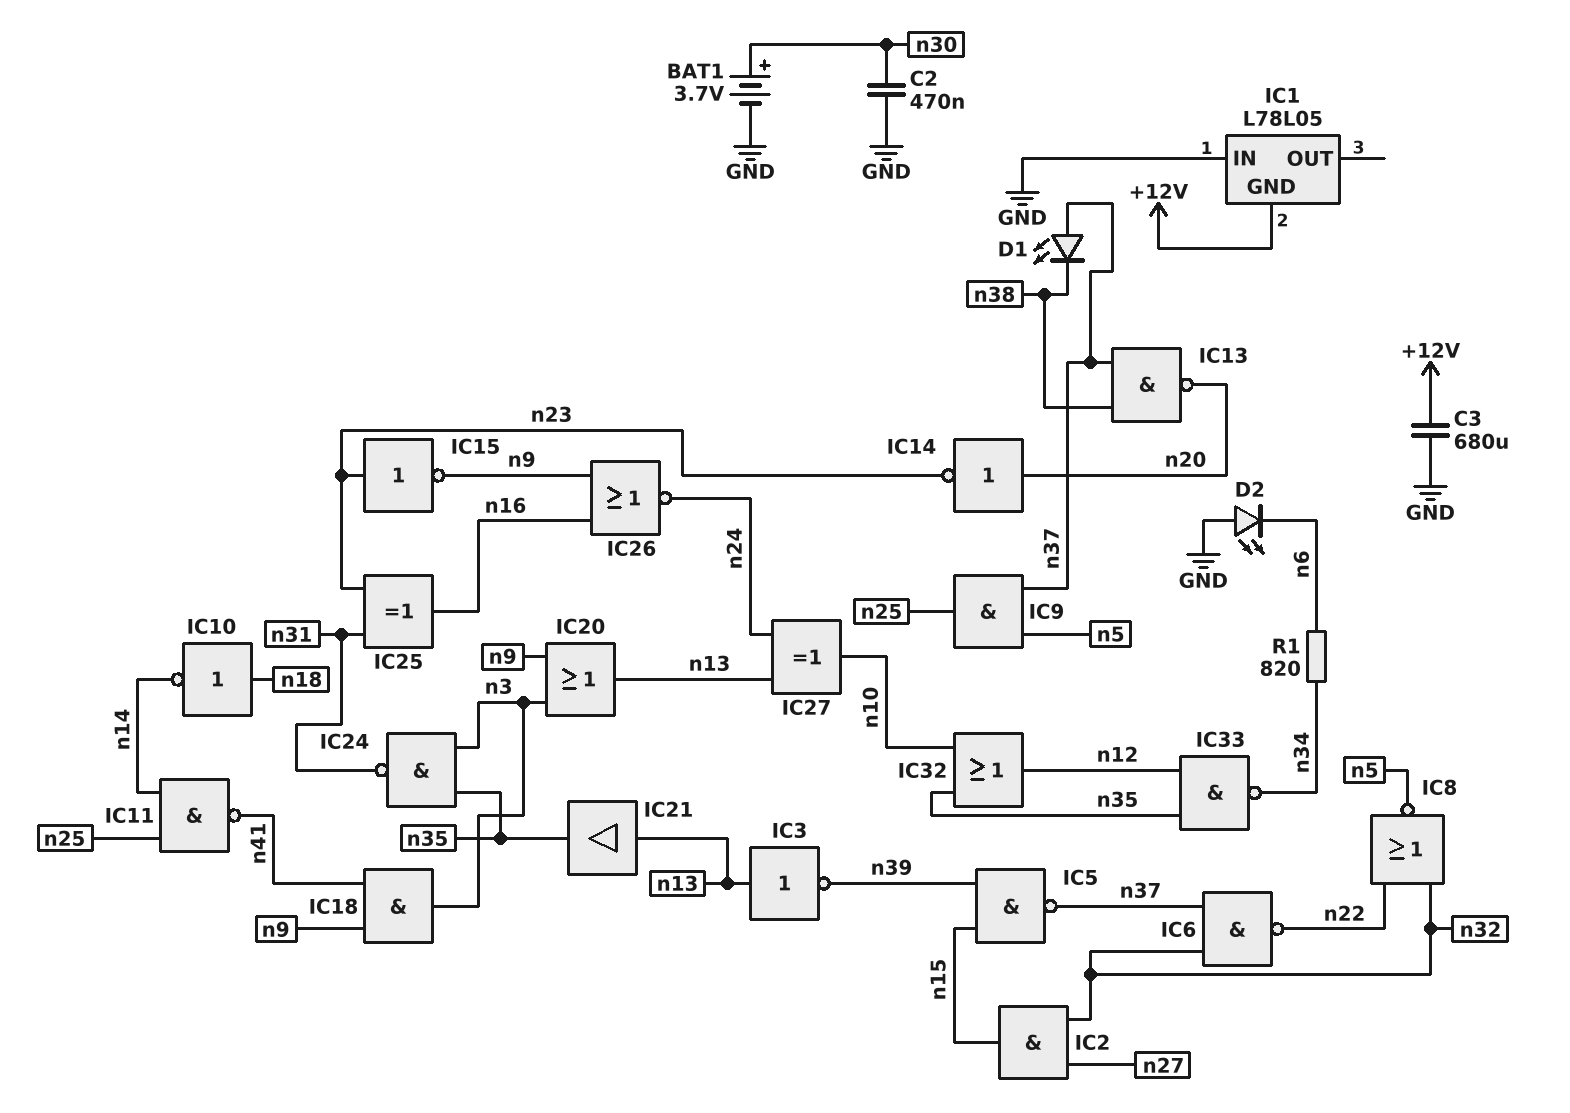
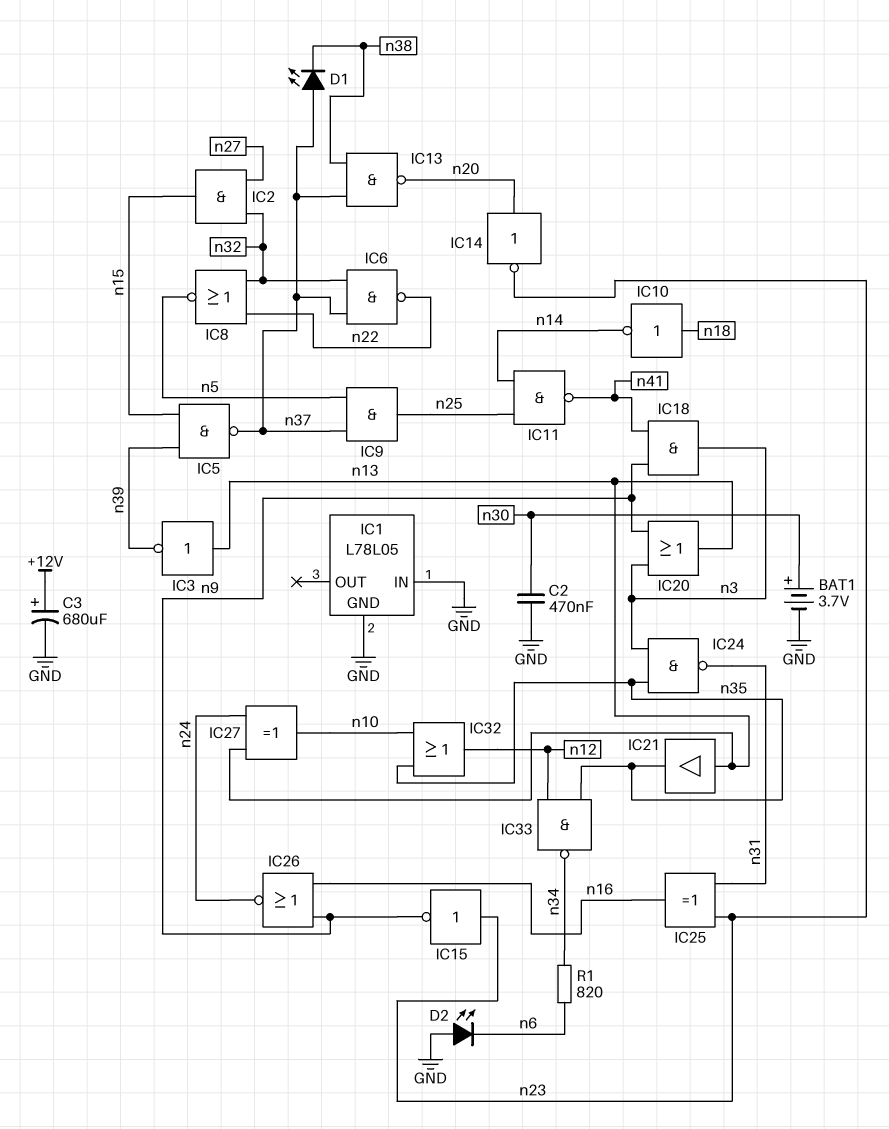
C3: 680uF (+12V, GND) -> 680uF (plus +12V, minus GND)
IC1 pin GND: +12V -> GND

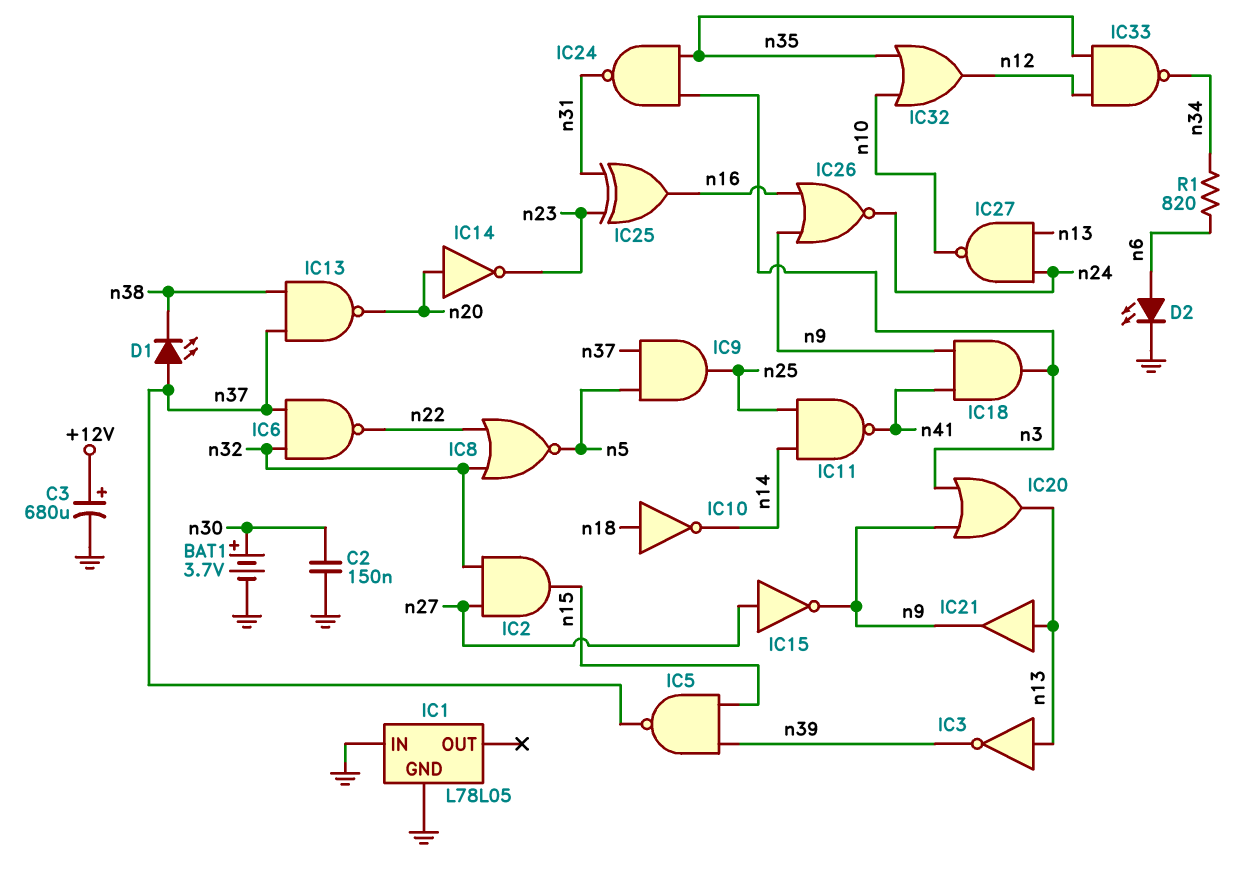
C2: 470nF (GND, n30) -> 150nF (GND, n30)
D2: LED (A GND, K n6) -> LED (A n6, K GND)
IC15: NOT (in n23, out n9) -> NOT (in n27, out n9)
IC21: buffer (in n13, out n35) -> buffer (in n13, out n9)
IC27: XOR (in n13, in n24, out n10) -> NAND (in n13, in n24, out n10)

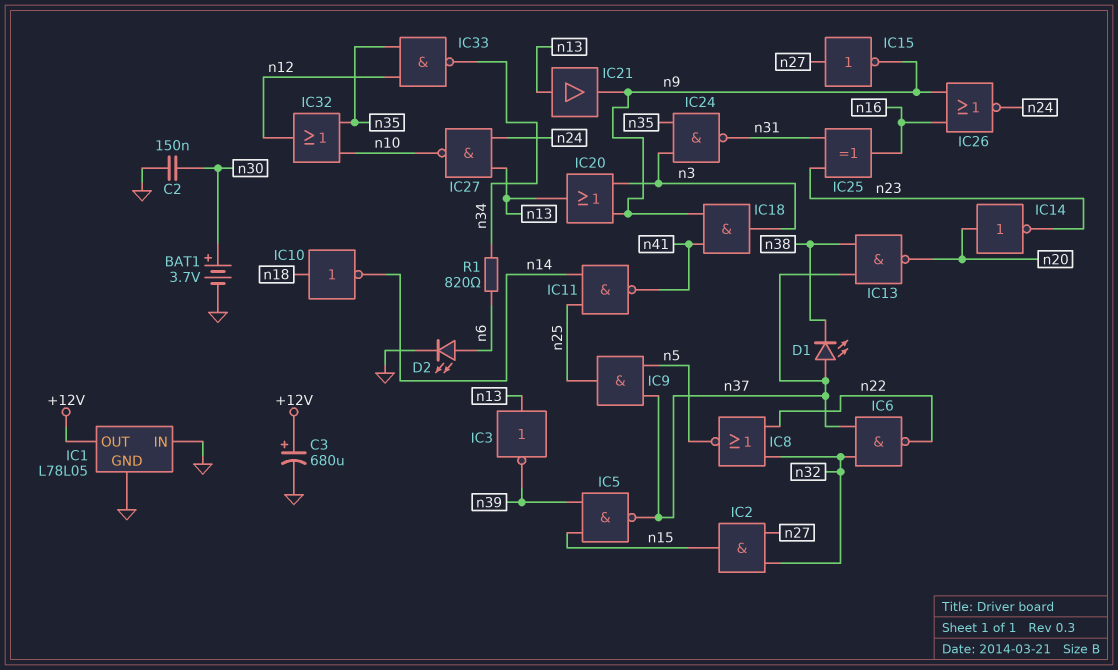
IC1 pin OUT: none -> +12V

